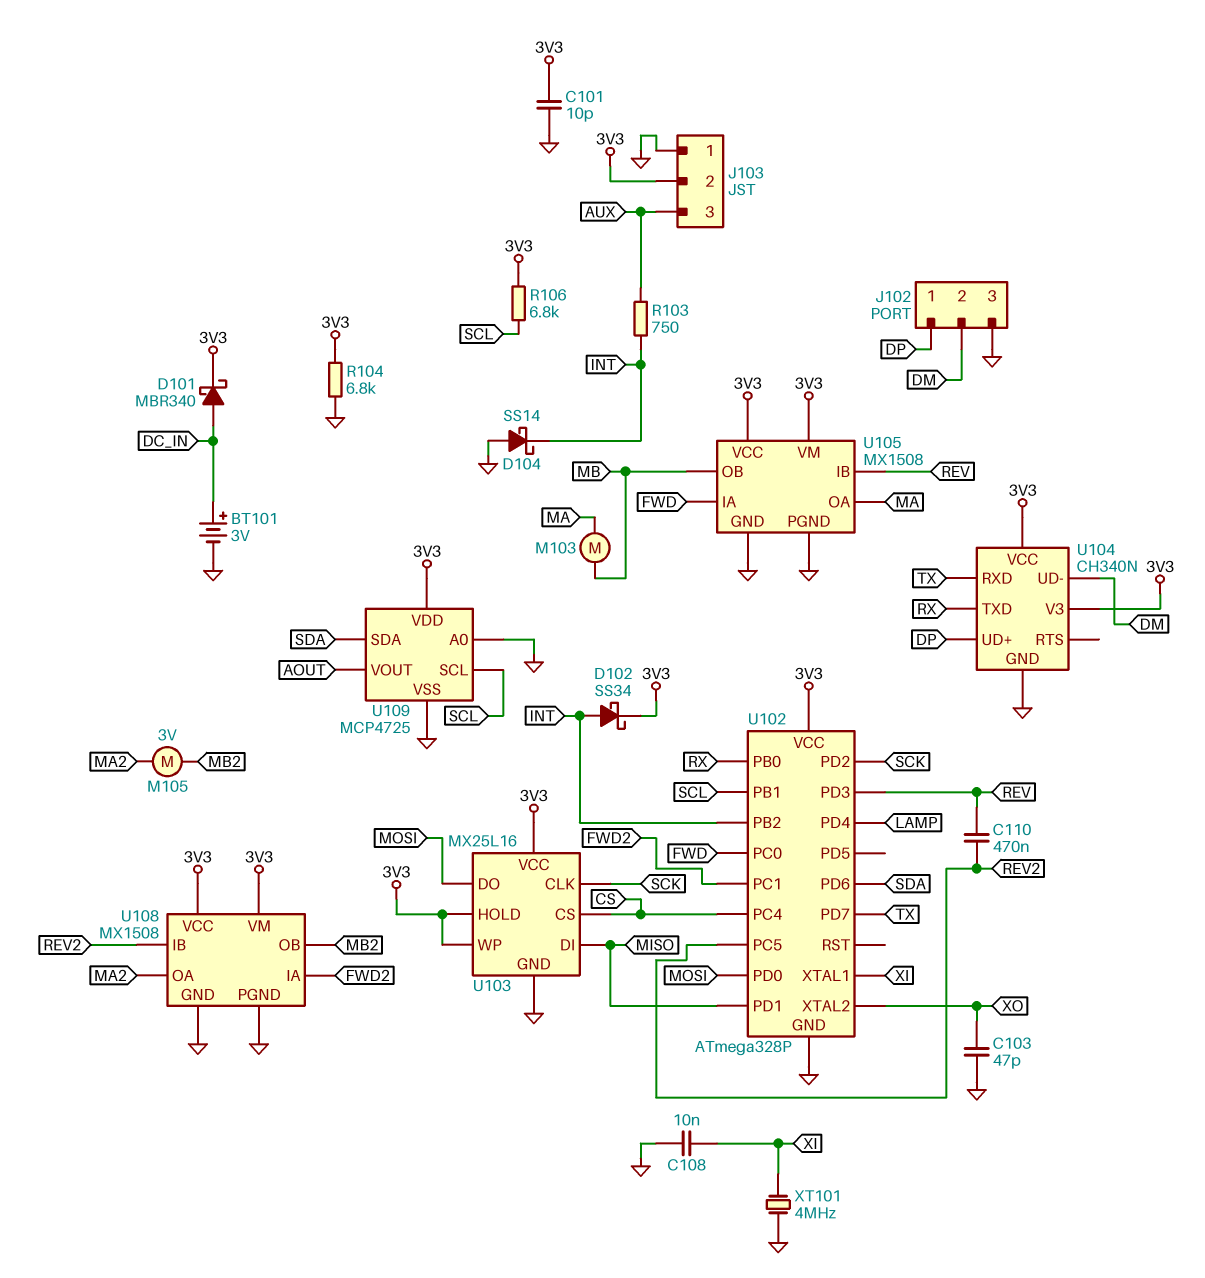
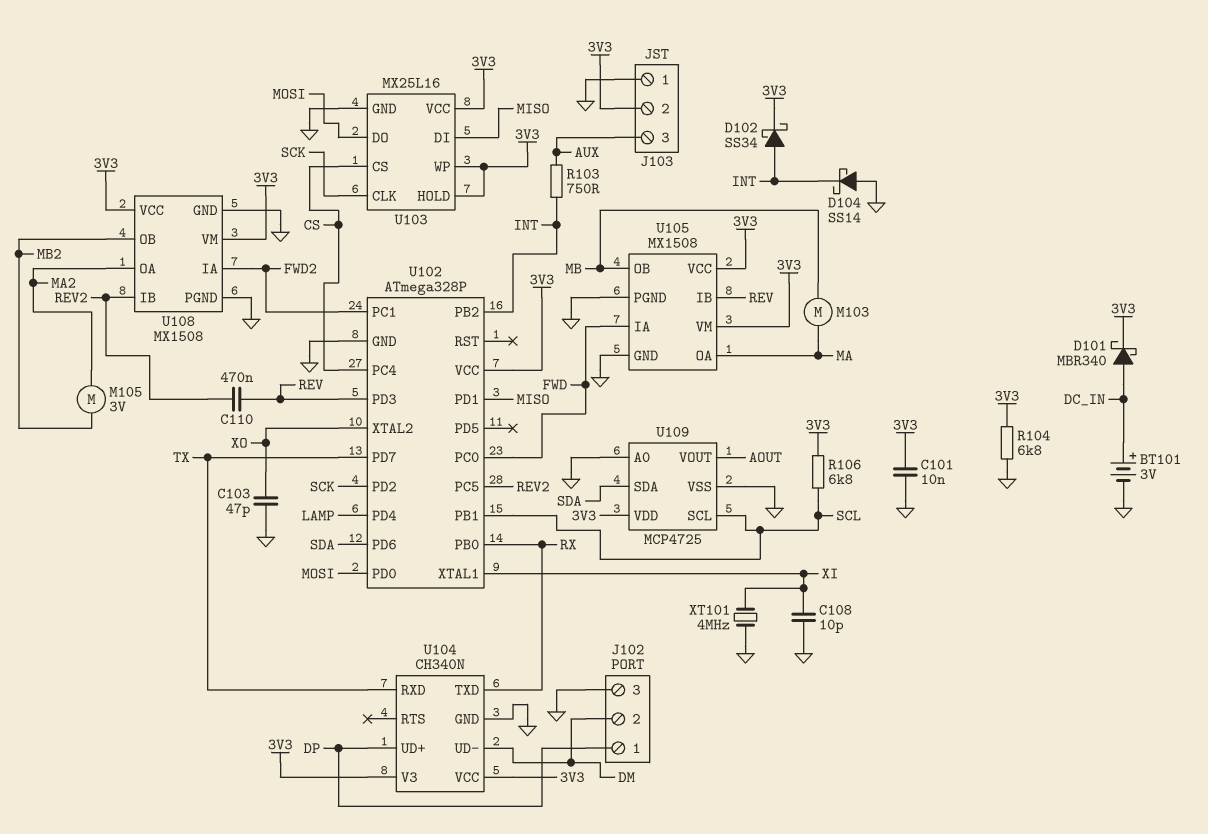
C101: 10pF (3V3, GND) -> 10nF (3V3, GND)
C108: 10nF (GND, XI) -> 10pF (GND, XI)

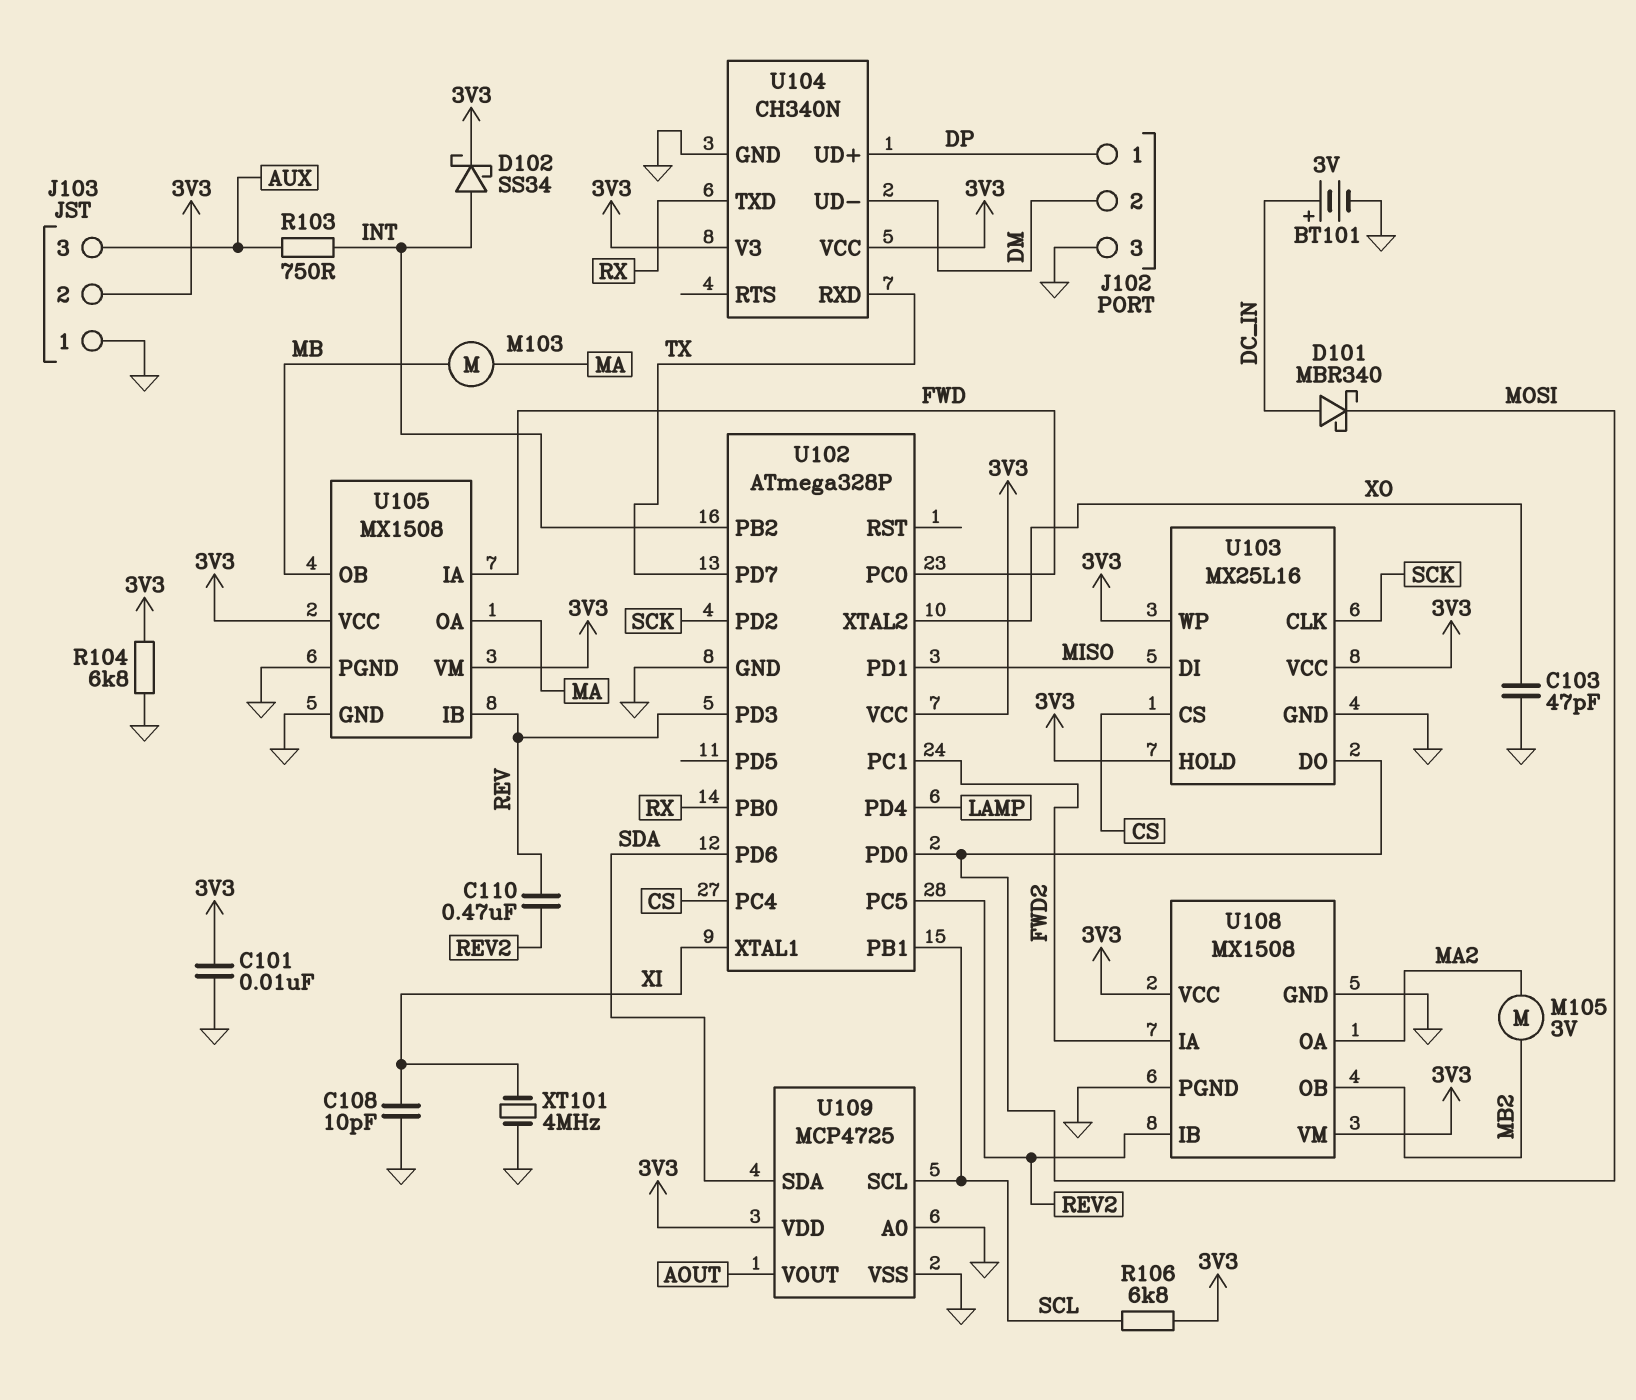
D101: schottky MBR340 (A DC_IN, K 3V3) -> schottky MBR340 (A DC_IN, K MOSI)
D104: schottky SS14 (A GND, K INT) -> none

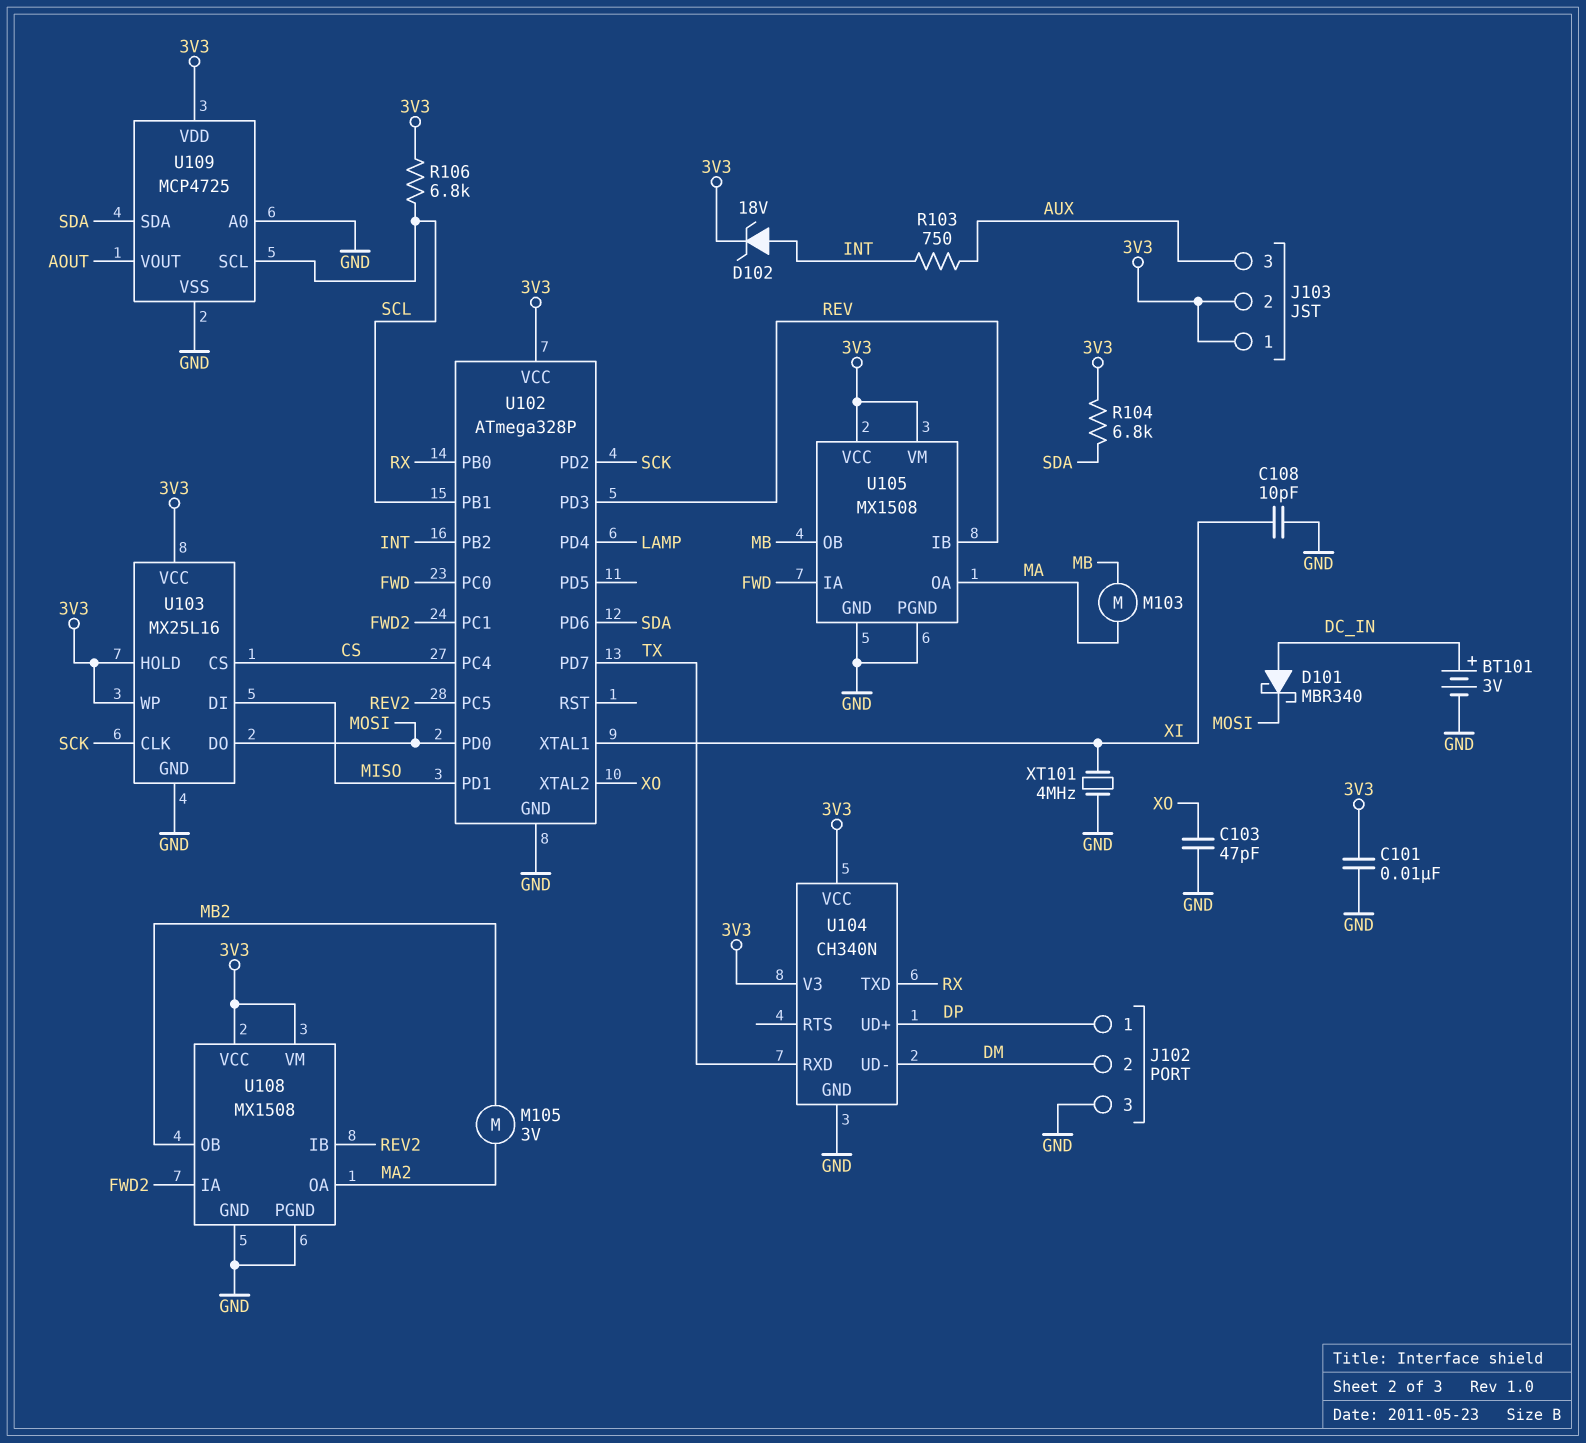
C110: 470nF (REV, REV2) -> none
D102: schottky SS34 (A INT, K 3V3) -> zener 18V (A INT, K 3V3)
J103 pin 1: GND -> 3V3
R104: 6.8k (3V3, GND) -> 6.8k (3V3, SDA)

